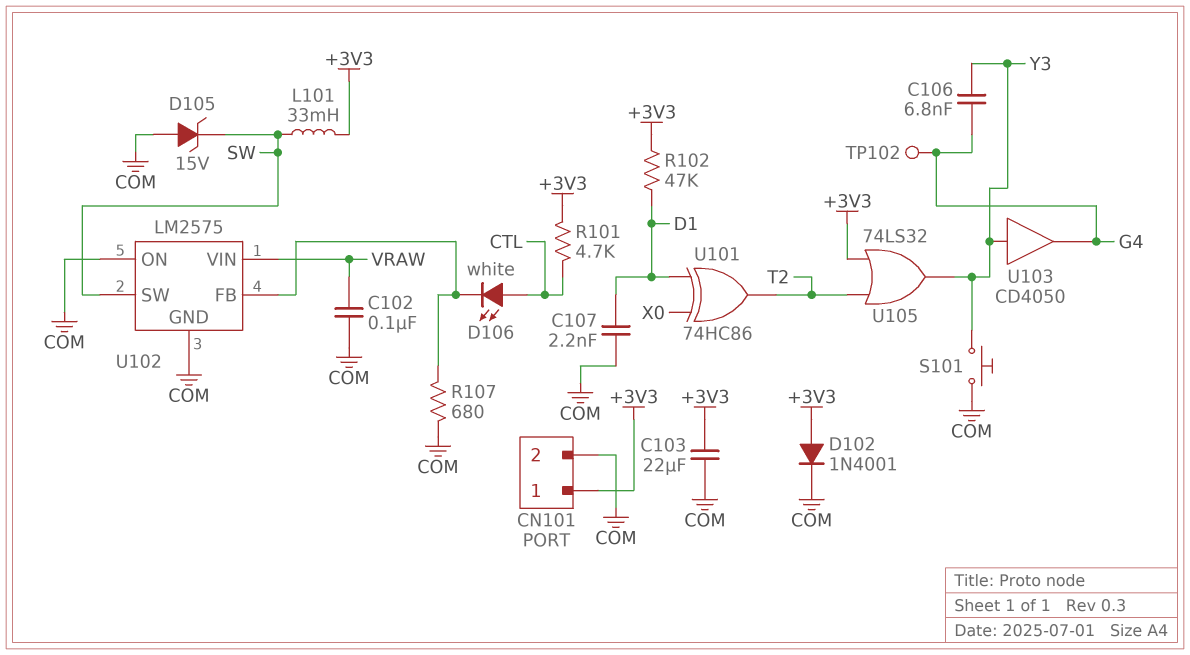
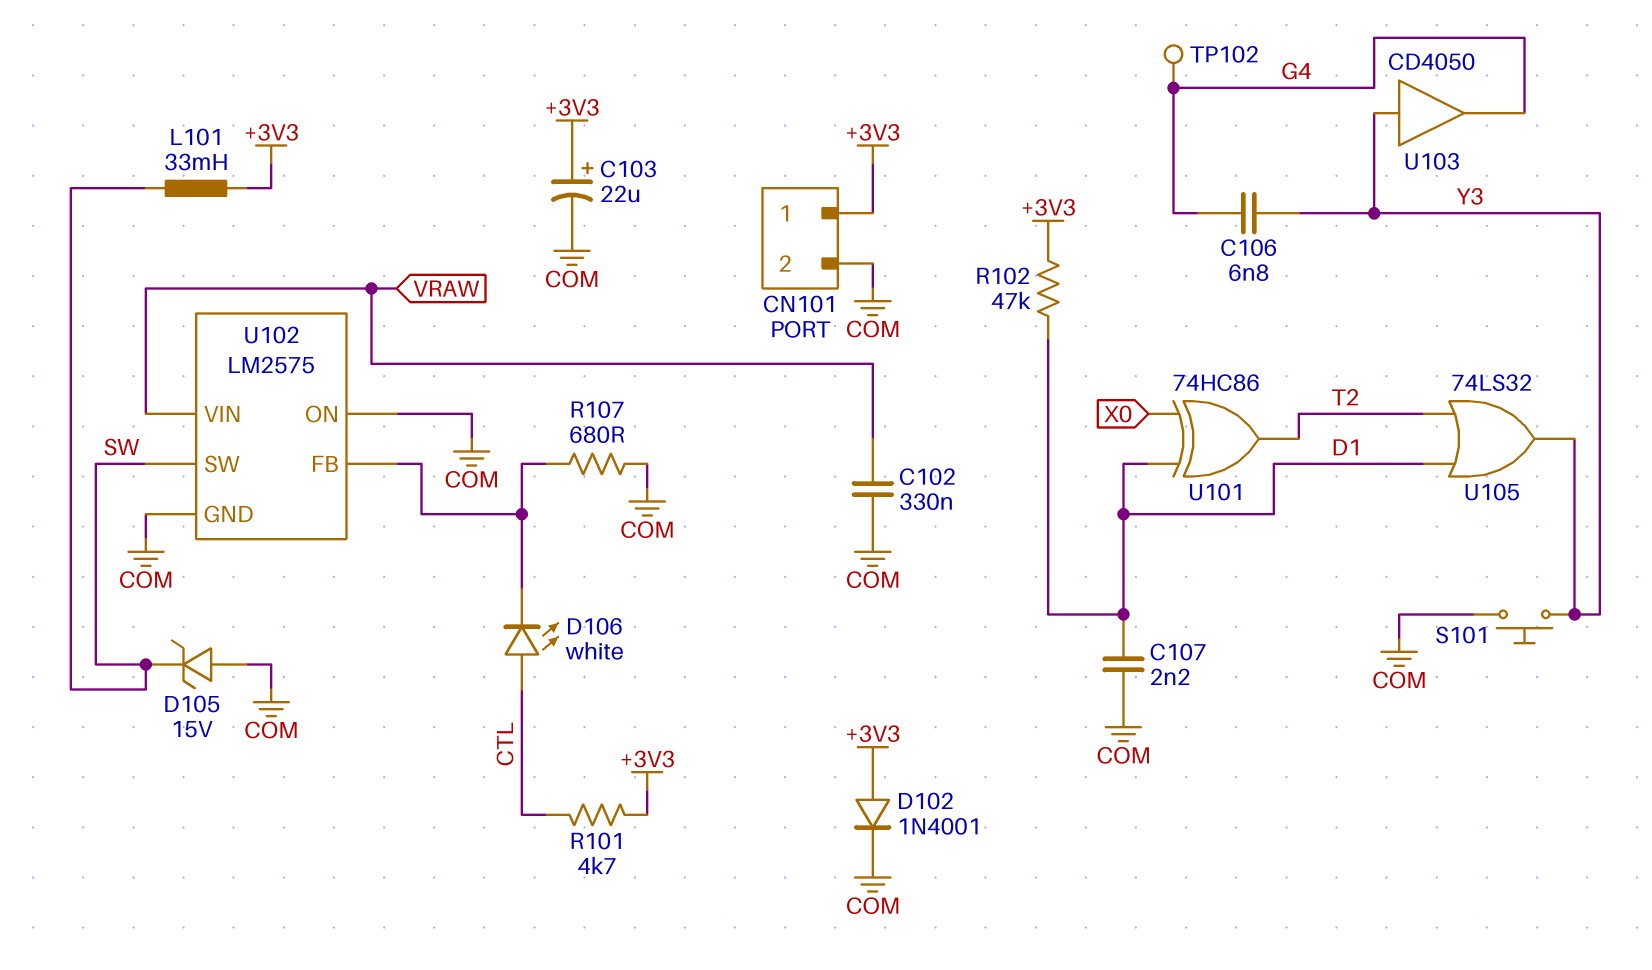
C102: 100nF (COM, VRAW) -> 330nF (COM, VRAW)
C103: 22uF (+3V3, COM) -> 22uF (plus +3V3, minus COM)
U105: OR 74LS32 (in +3V3, in T2, out Y3) -> OR 74LS32 (in D1, in T2, out Y3)

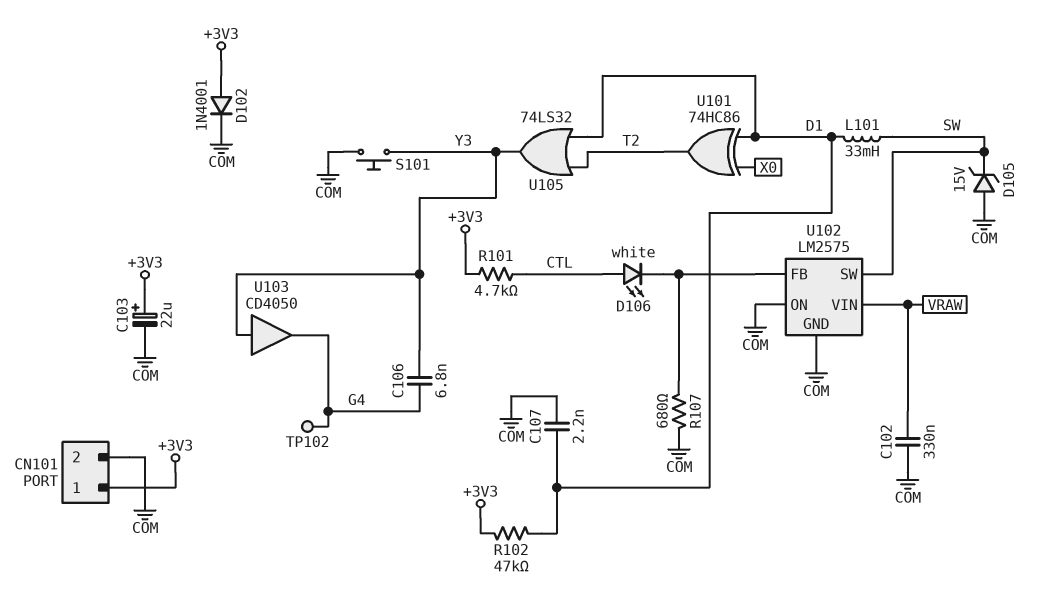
L101: 33mH (+3V3, SW) -> 33mH (D1, SW)

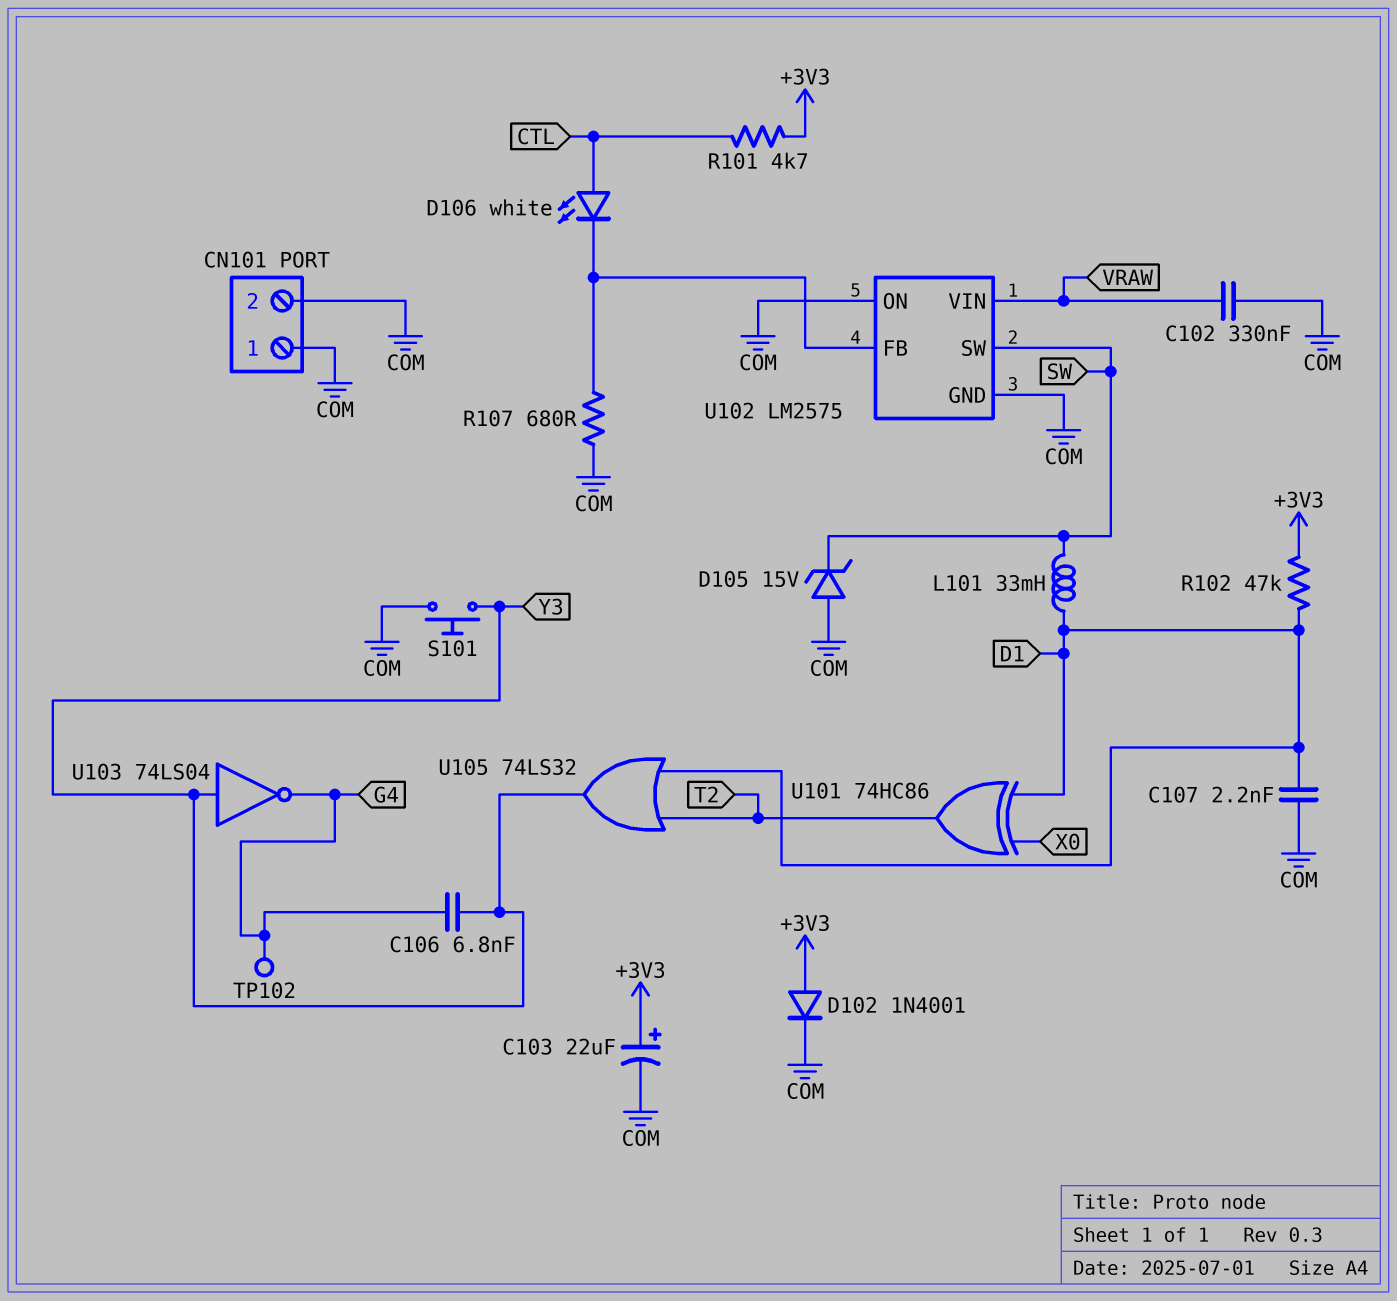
CN101 pin 1: +3V3 -> COM
U103: buffer CD4050 (in Y3, out G4) -> NOT 74LS04 (in Y3, out G4)

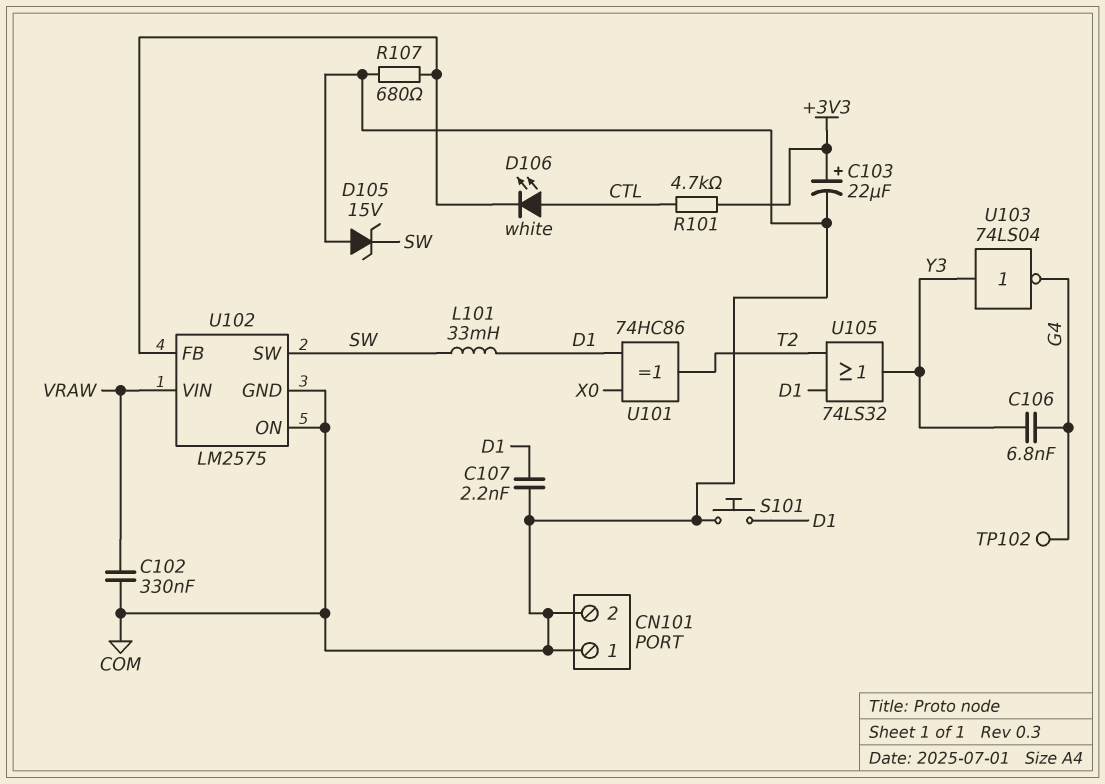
D102: diode 1N4001 (A +3V3, K COM) -> none
R102: 47k (+3V3, D1) -> none
S101: button (COM, Y3) -> button (COM, D1)

